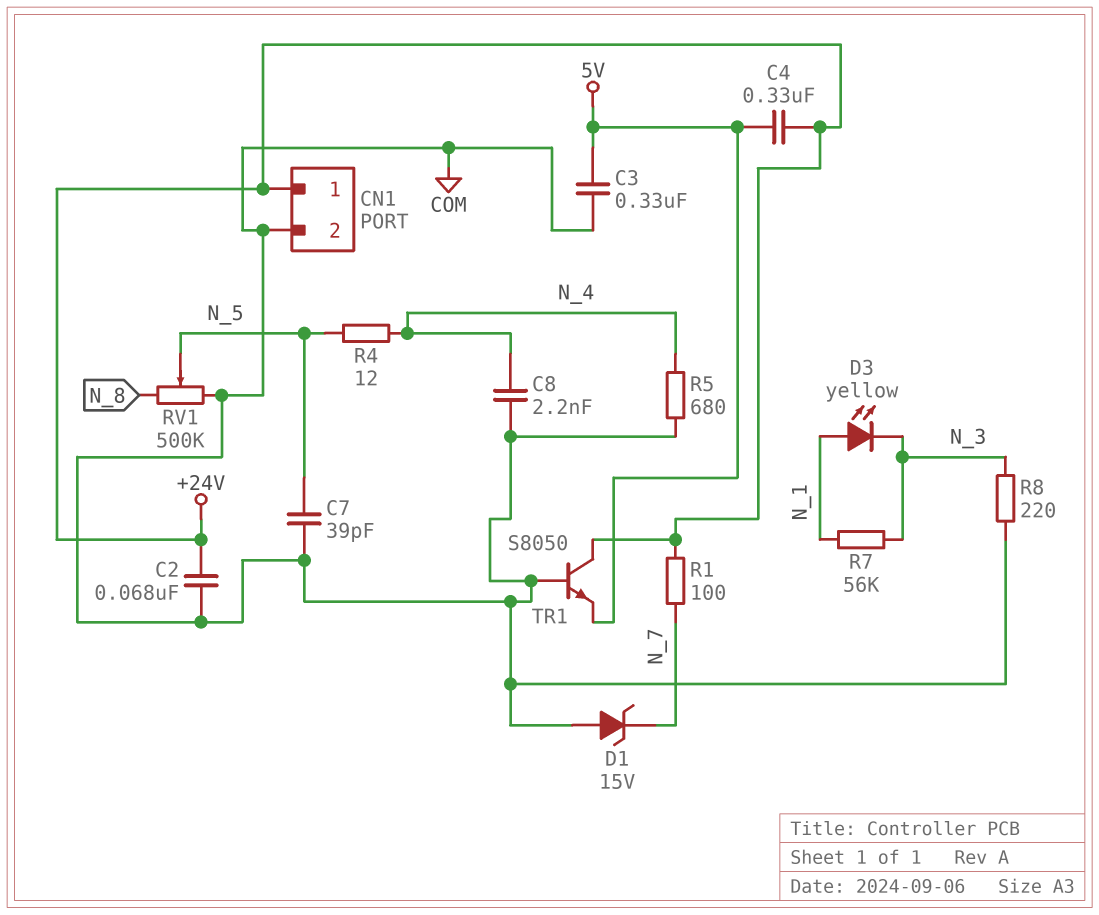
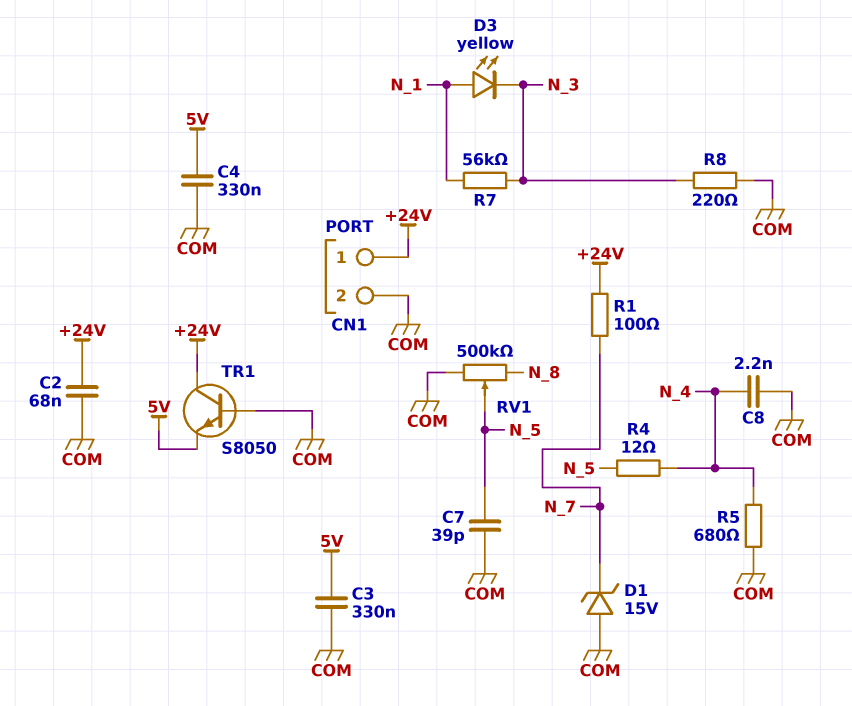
C4: 330nF (+24V, 5V) -> 330nF (5V, COM)

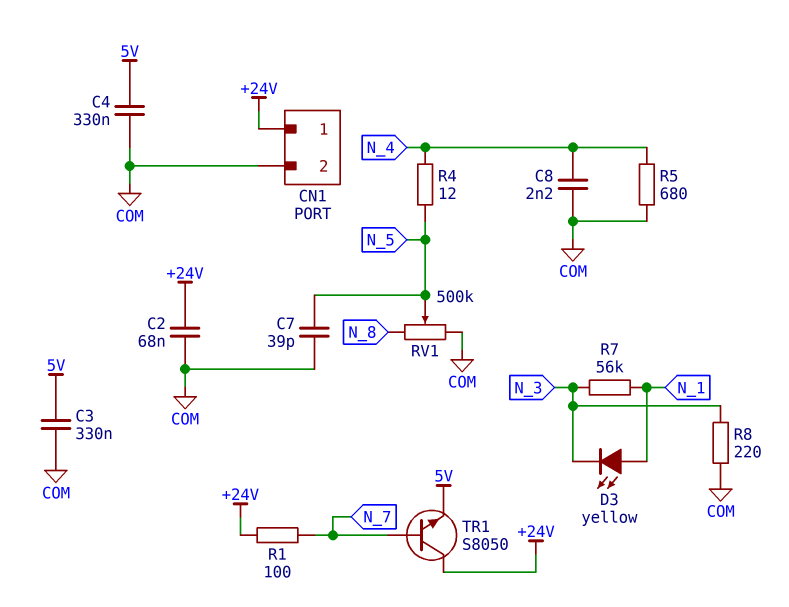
D1: zener 15V (A COM, K N_7) -> none
TR1: NPN S8050 (B COM, C +24V, E 5V) -> NPN S8050 (B N_7, C +24V, E 5V)

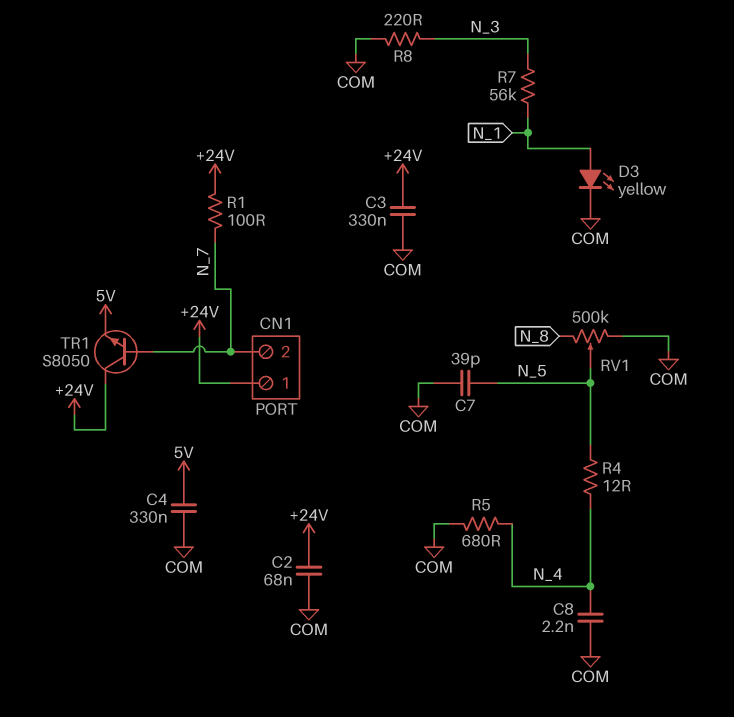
C3: 330nF (5V, COM) -> 330nF (+24V, COM)
CN1 pin 2: COM -> N_7
D3: LED yellow (A N_1, K N_3) -> LED yellow (A N_1, K COM)

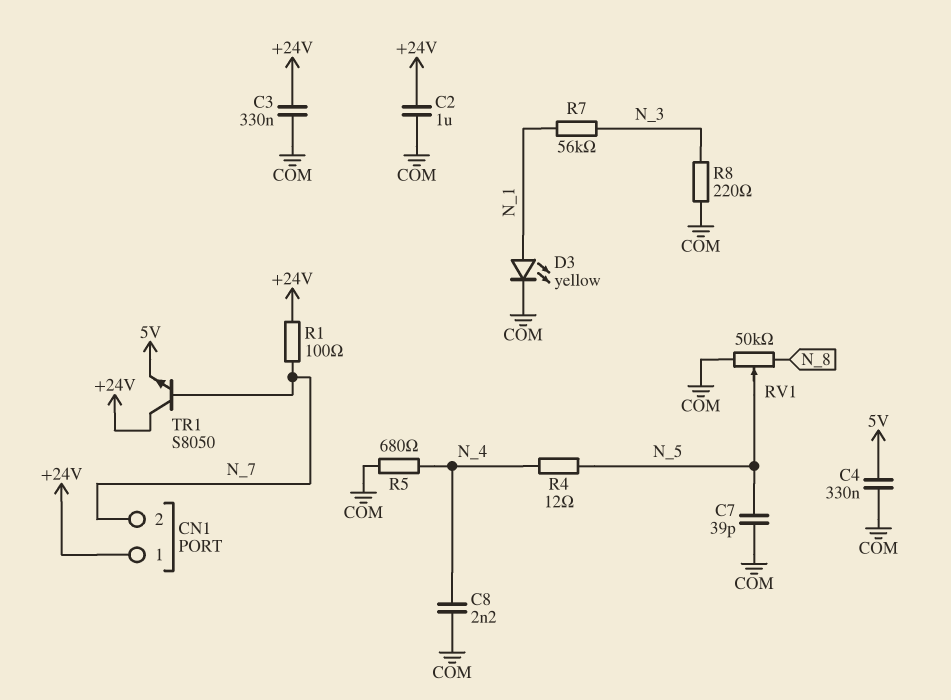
C2: 68nF (+24V, COM) -> 1uF (+24V, COM)
RV1: 500k (COM, N_8, wiper N_5) -> 50k (COM, N_8, wiper N_5)

